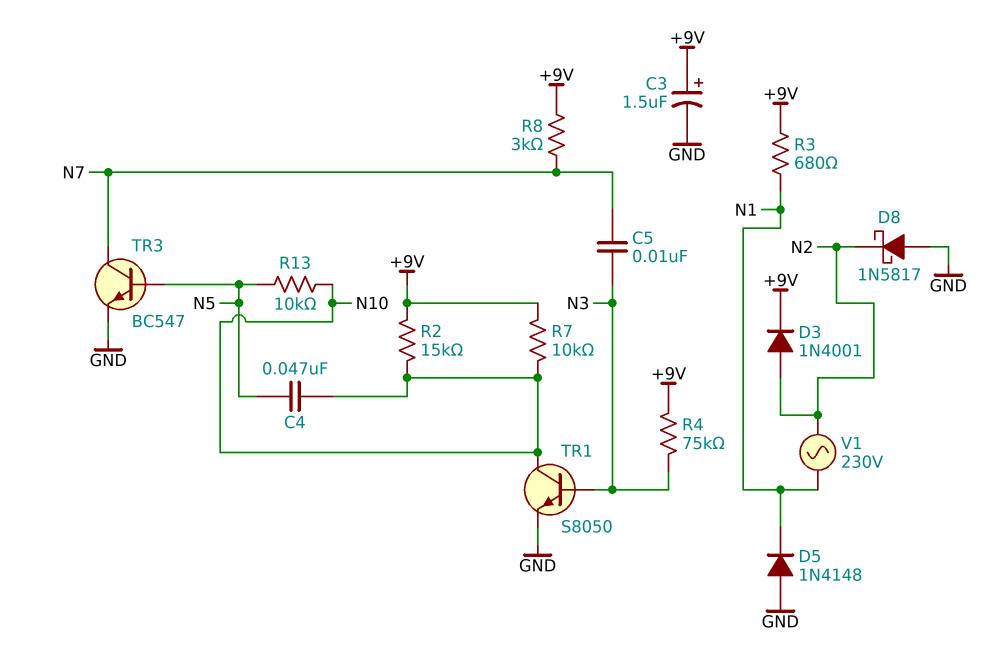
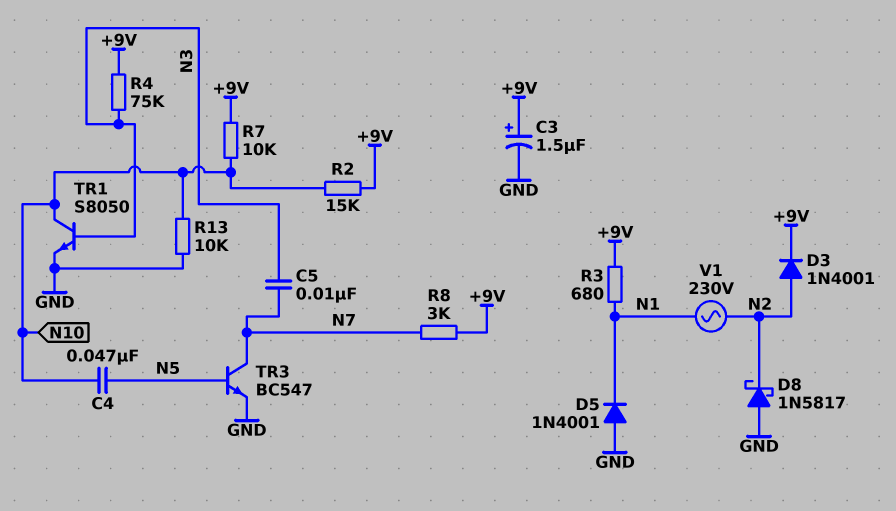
D5: diode 1N4148 (A GND, K N1) -> diode 1N4001 (A GND, K N1)
R13: 10k (N5, N10) -> 10k (GND, N10)

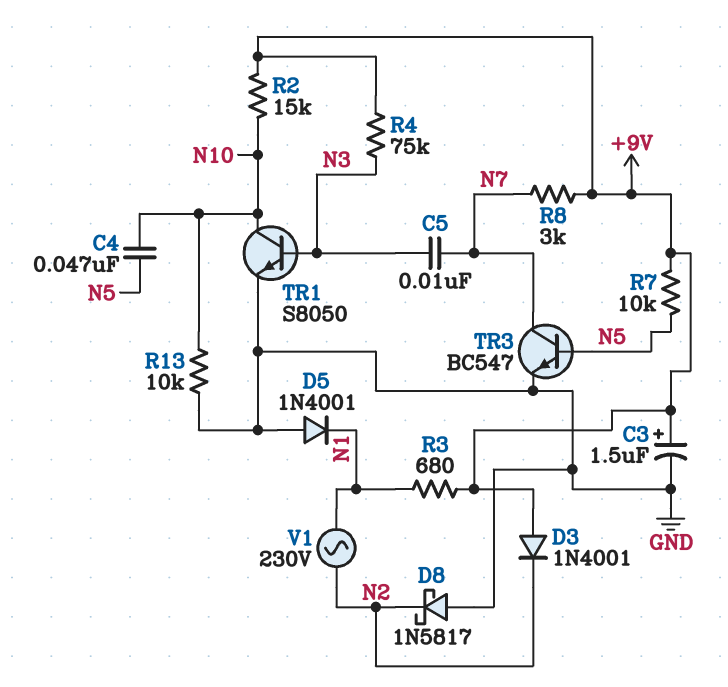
D3: diode 1N4001 (A N2, K +9V) -> diode 1N4001 (A +9V, K N2)
R7: 10k (+9V, N10) -> 10k (+9V, N5)

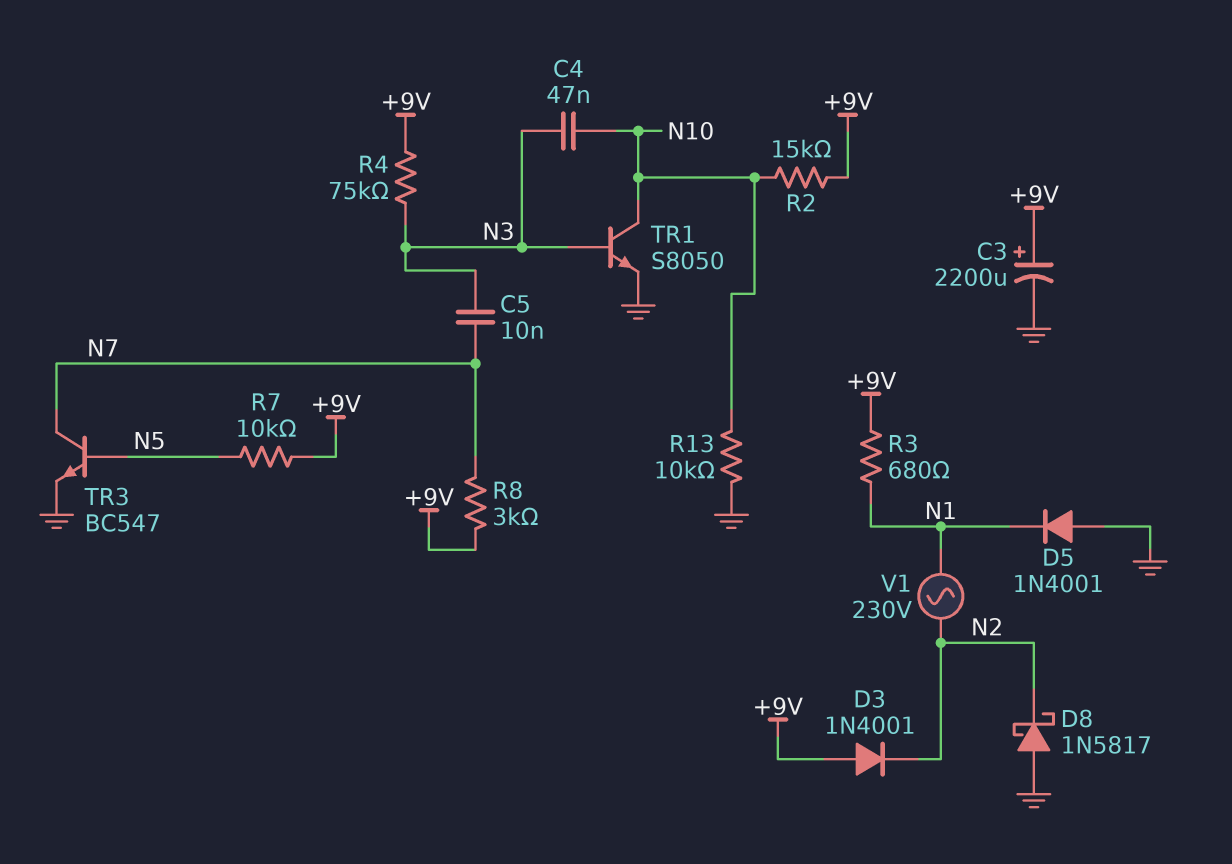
C3: 1.5uF (plus +9V, minus GND) -> 2200uF (plus +9V, minus GND)
C4: 47nF (N5, N10) -> 47nF (N3, N10)

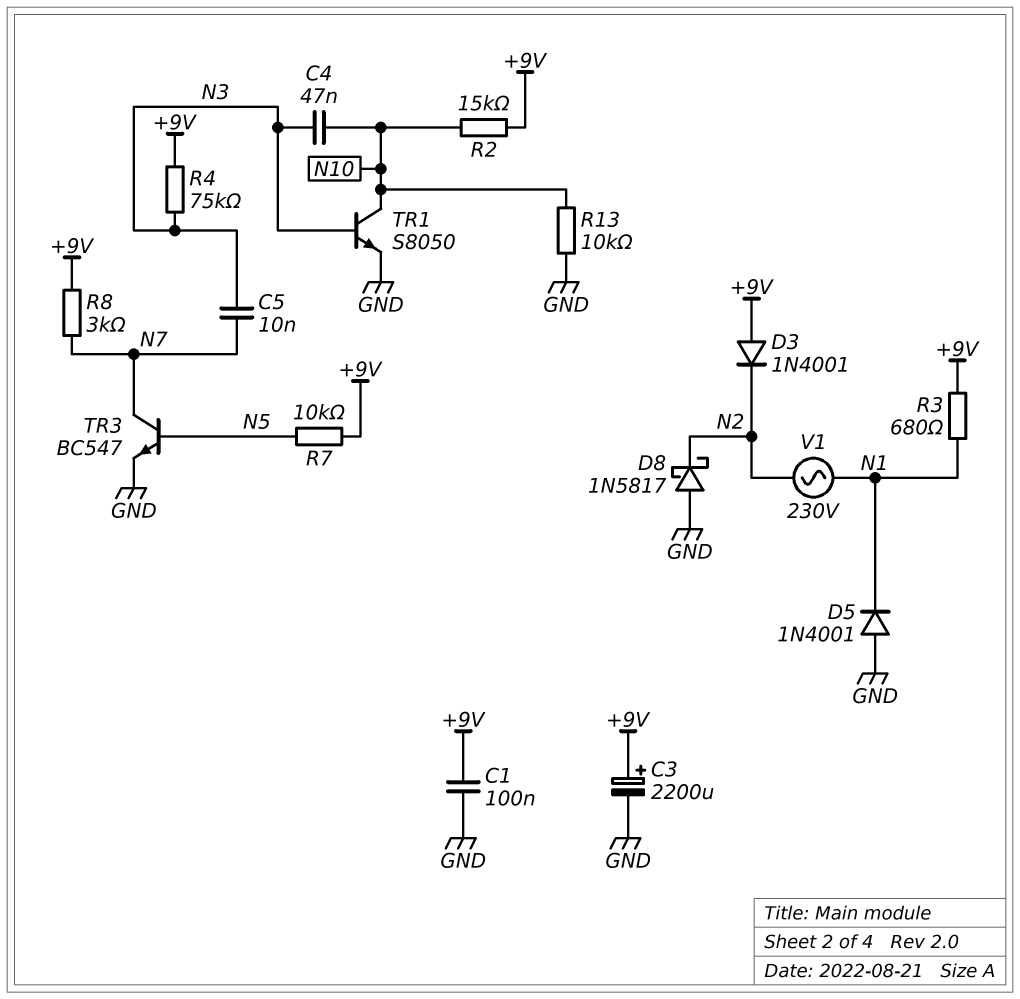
C1: none -> 100nF (+9V, GND)

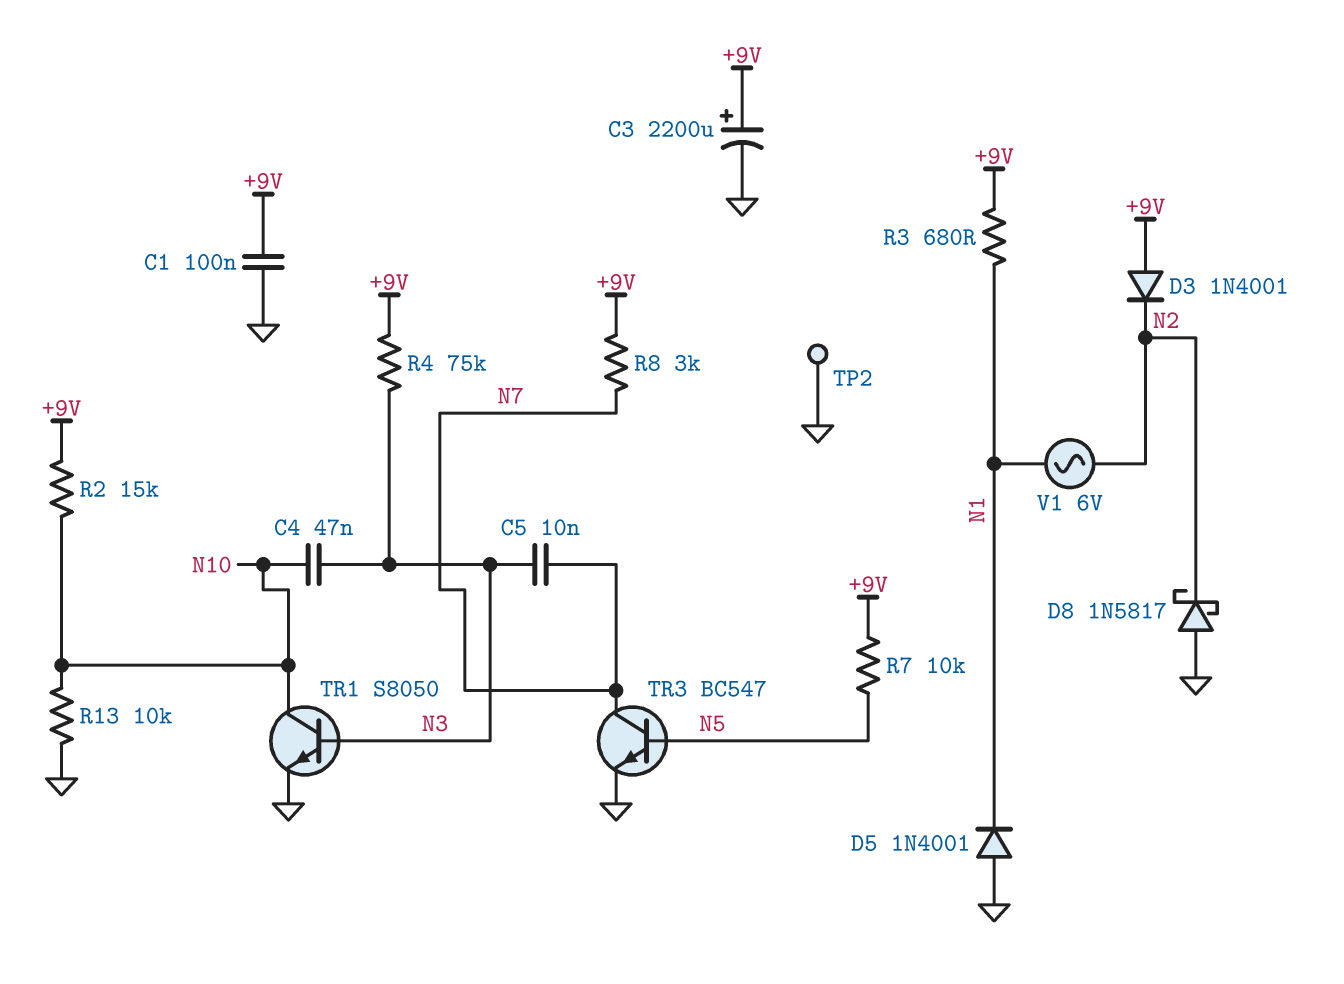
TP2: none -> test point (GND)
V1: AC 230V (N1, N2) -> AC 6V (N1, N2)

